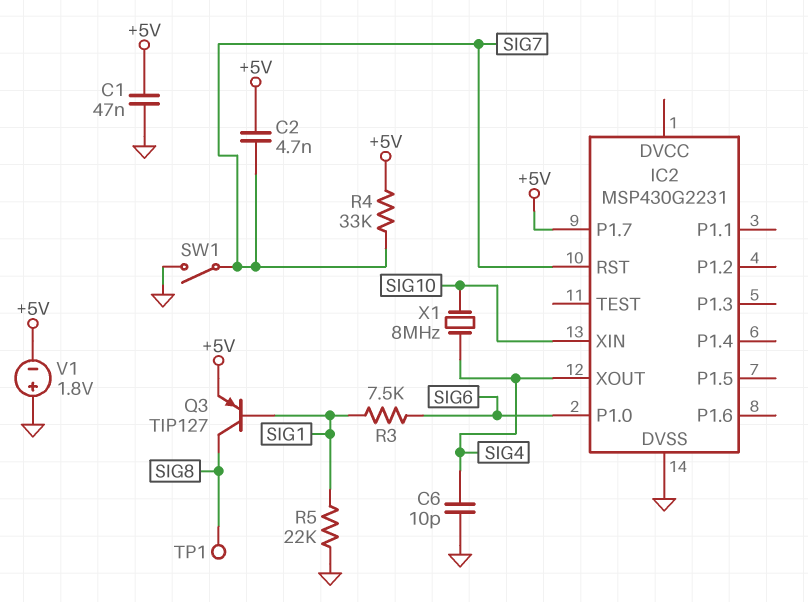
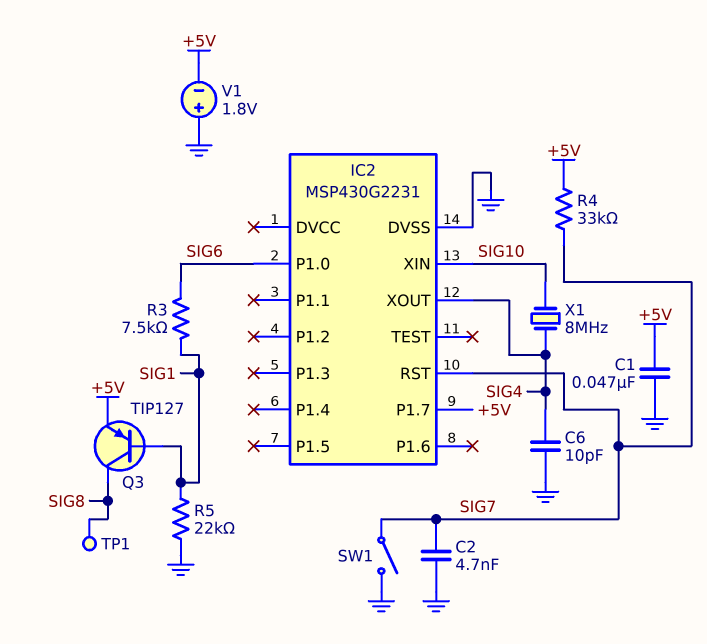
C2: 4.7nF (+5V, SIG7) -> 4.7nF (GND, SIG7)

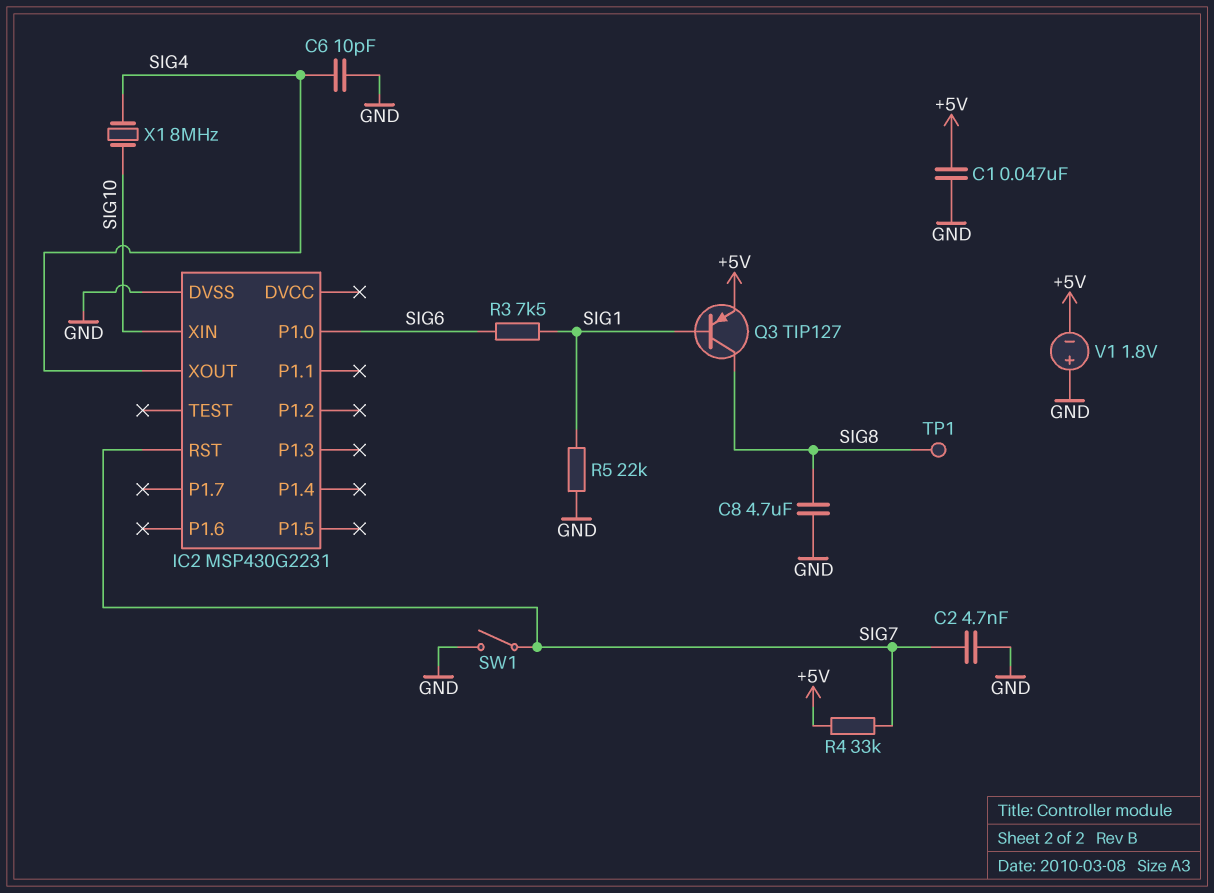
C8: none -> 4.7uF (GND, SIG8)
IC2 pin P1.7: +5V -> none

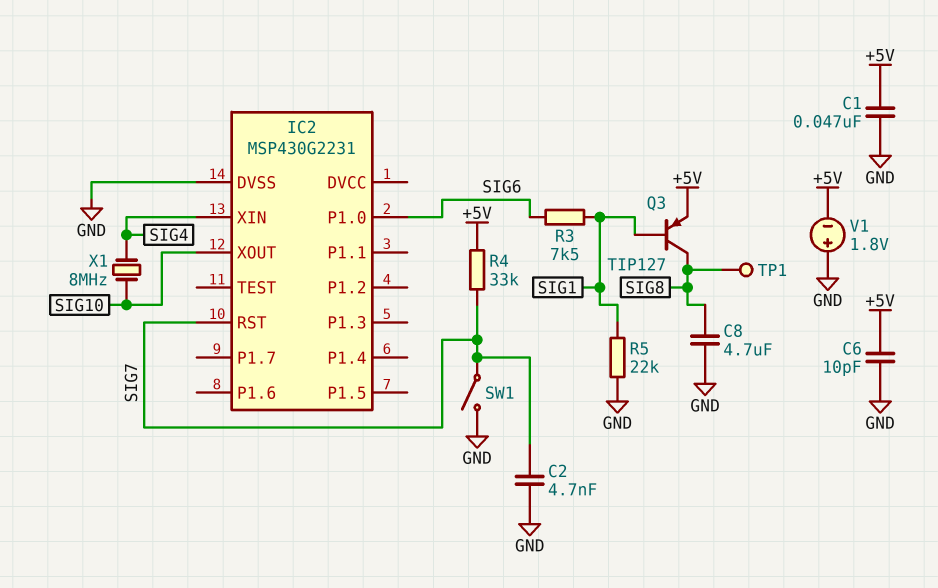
C6: 10pF (GND, SIG4) -> 10pF (+5V, GND)
IC2 pin XIN: SIG10 -> SIG4
IC2 pin XOUT: SIG4 -> SIG10

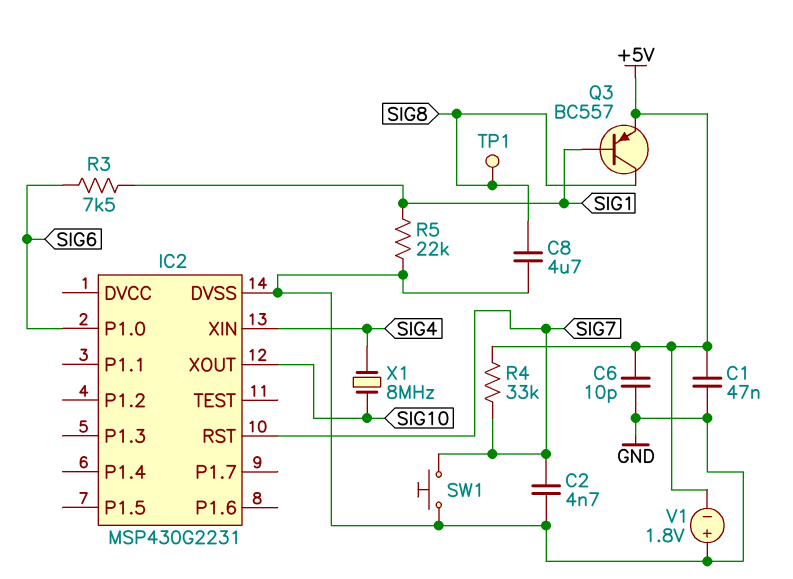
Q3: PNP TIP127 (B SIG1, C SIG8, E +5V) -> PNP BC557 (B SIG1, C SIG8, E +5V)
SW1: switch (GND, SIG7) -> button (GND, SIG7)

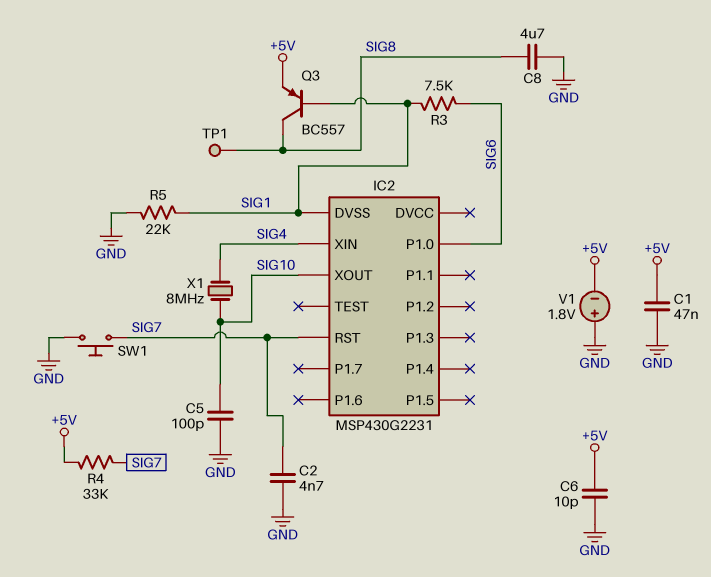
C5: none -> 100pF (GND, SIG10)
IC2 pin DVSS: GND -> SIG1

